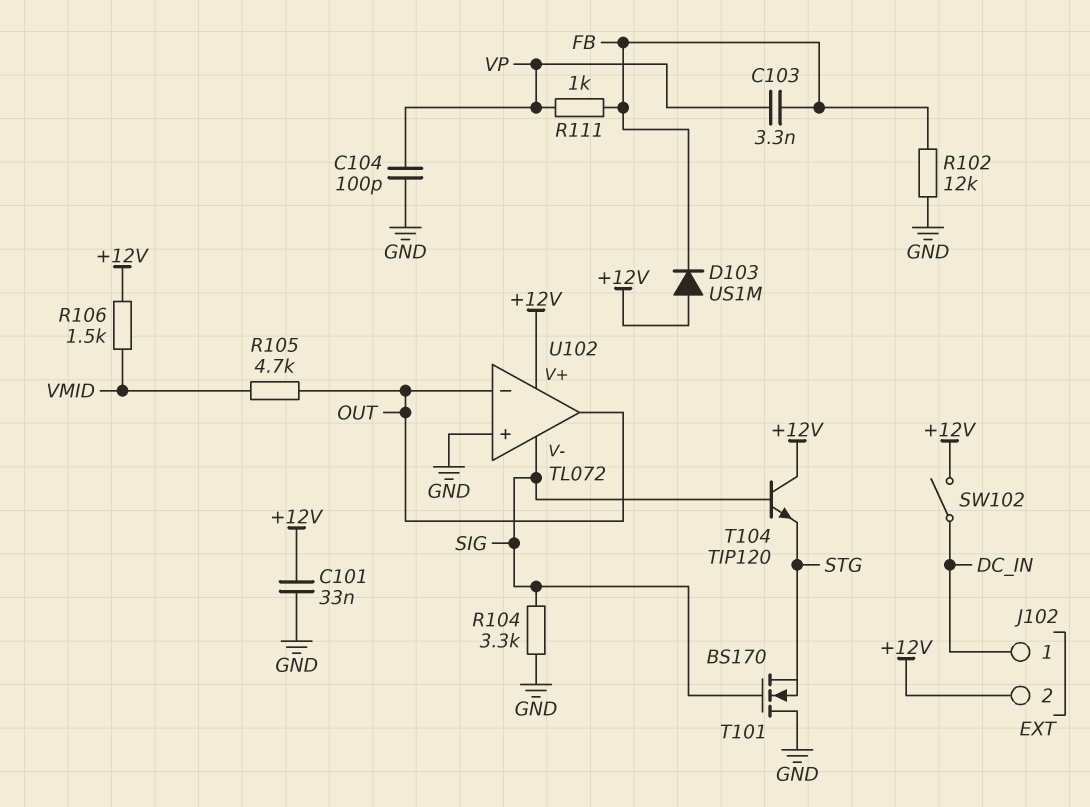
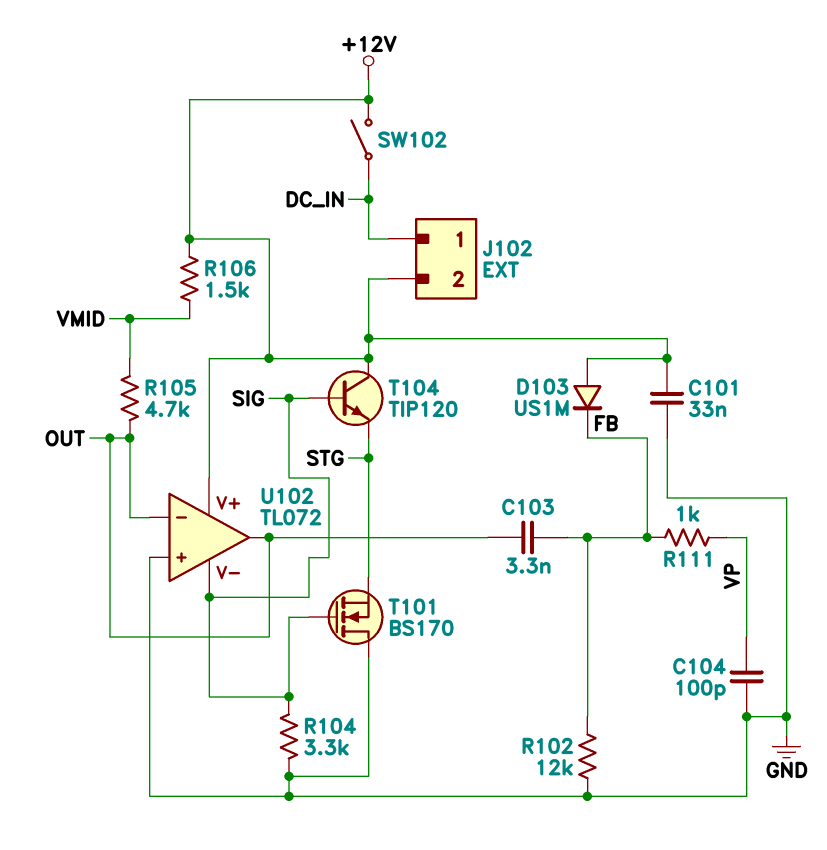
C103: 3.3nF (FB, VP) -> 3.3nF (FB, OUT)

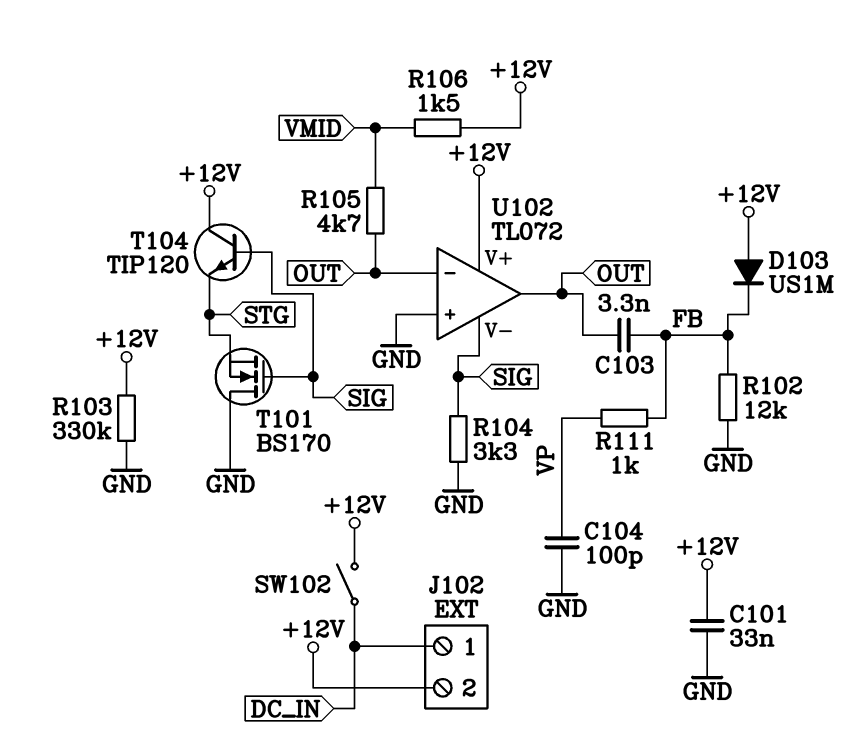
R103: none -> 330k (+12V, GND)

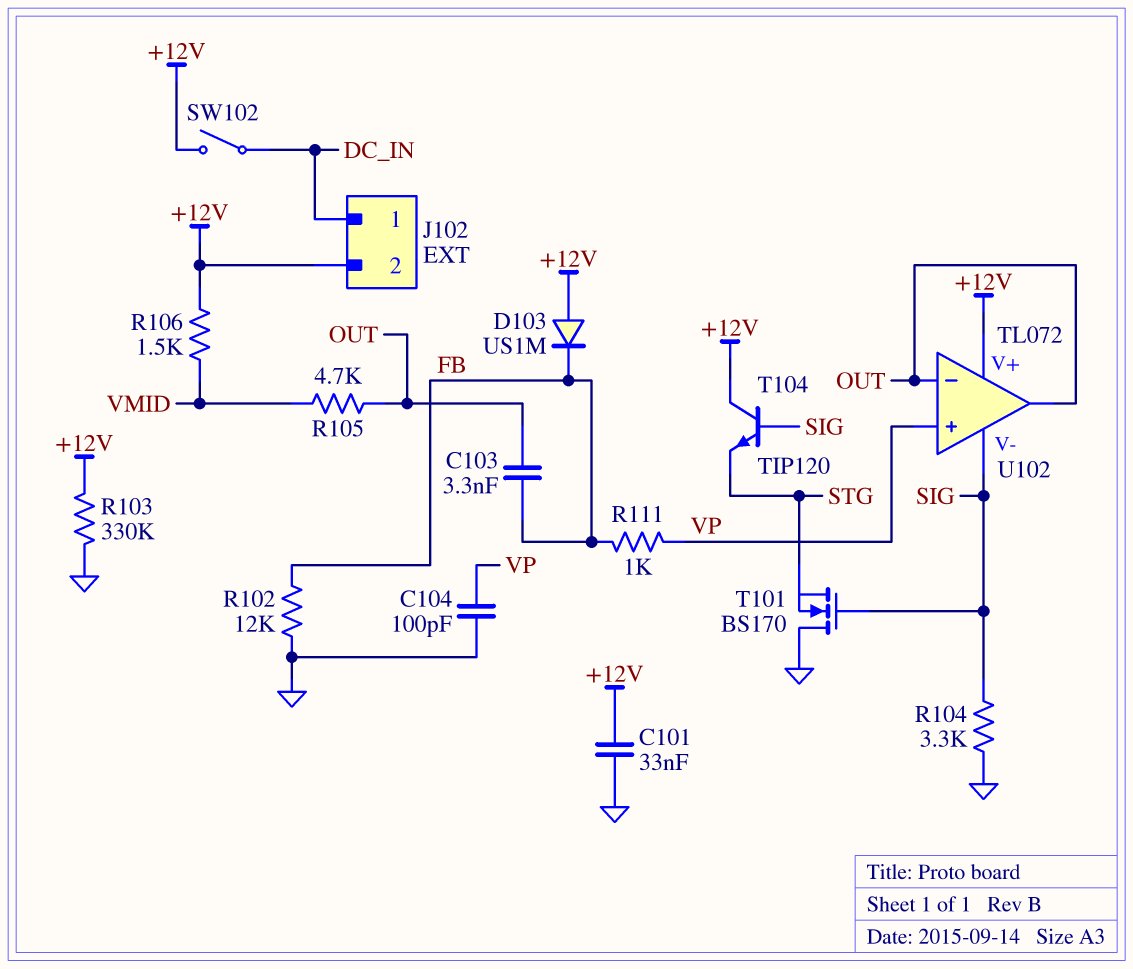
U102 pin in+: GND -> VP

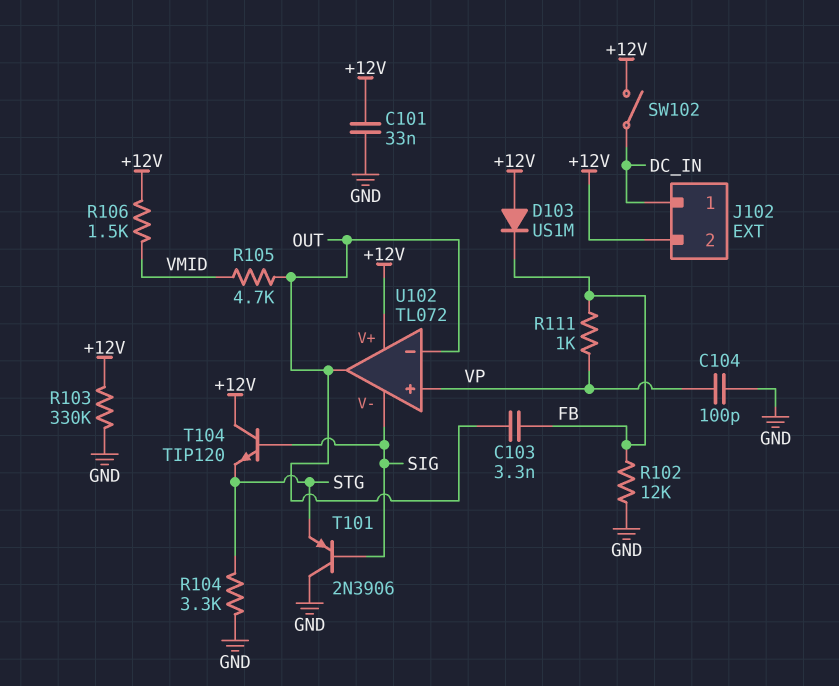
R104: 3.3k (GND, SIG) -> 3.3k (GND, STG)
T101: NMOS BS170 (G SIG, D GND, S STG) -> PNP 2N3906 (B SIG, C GND, E STG)

